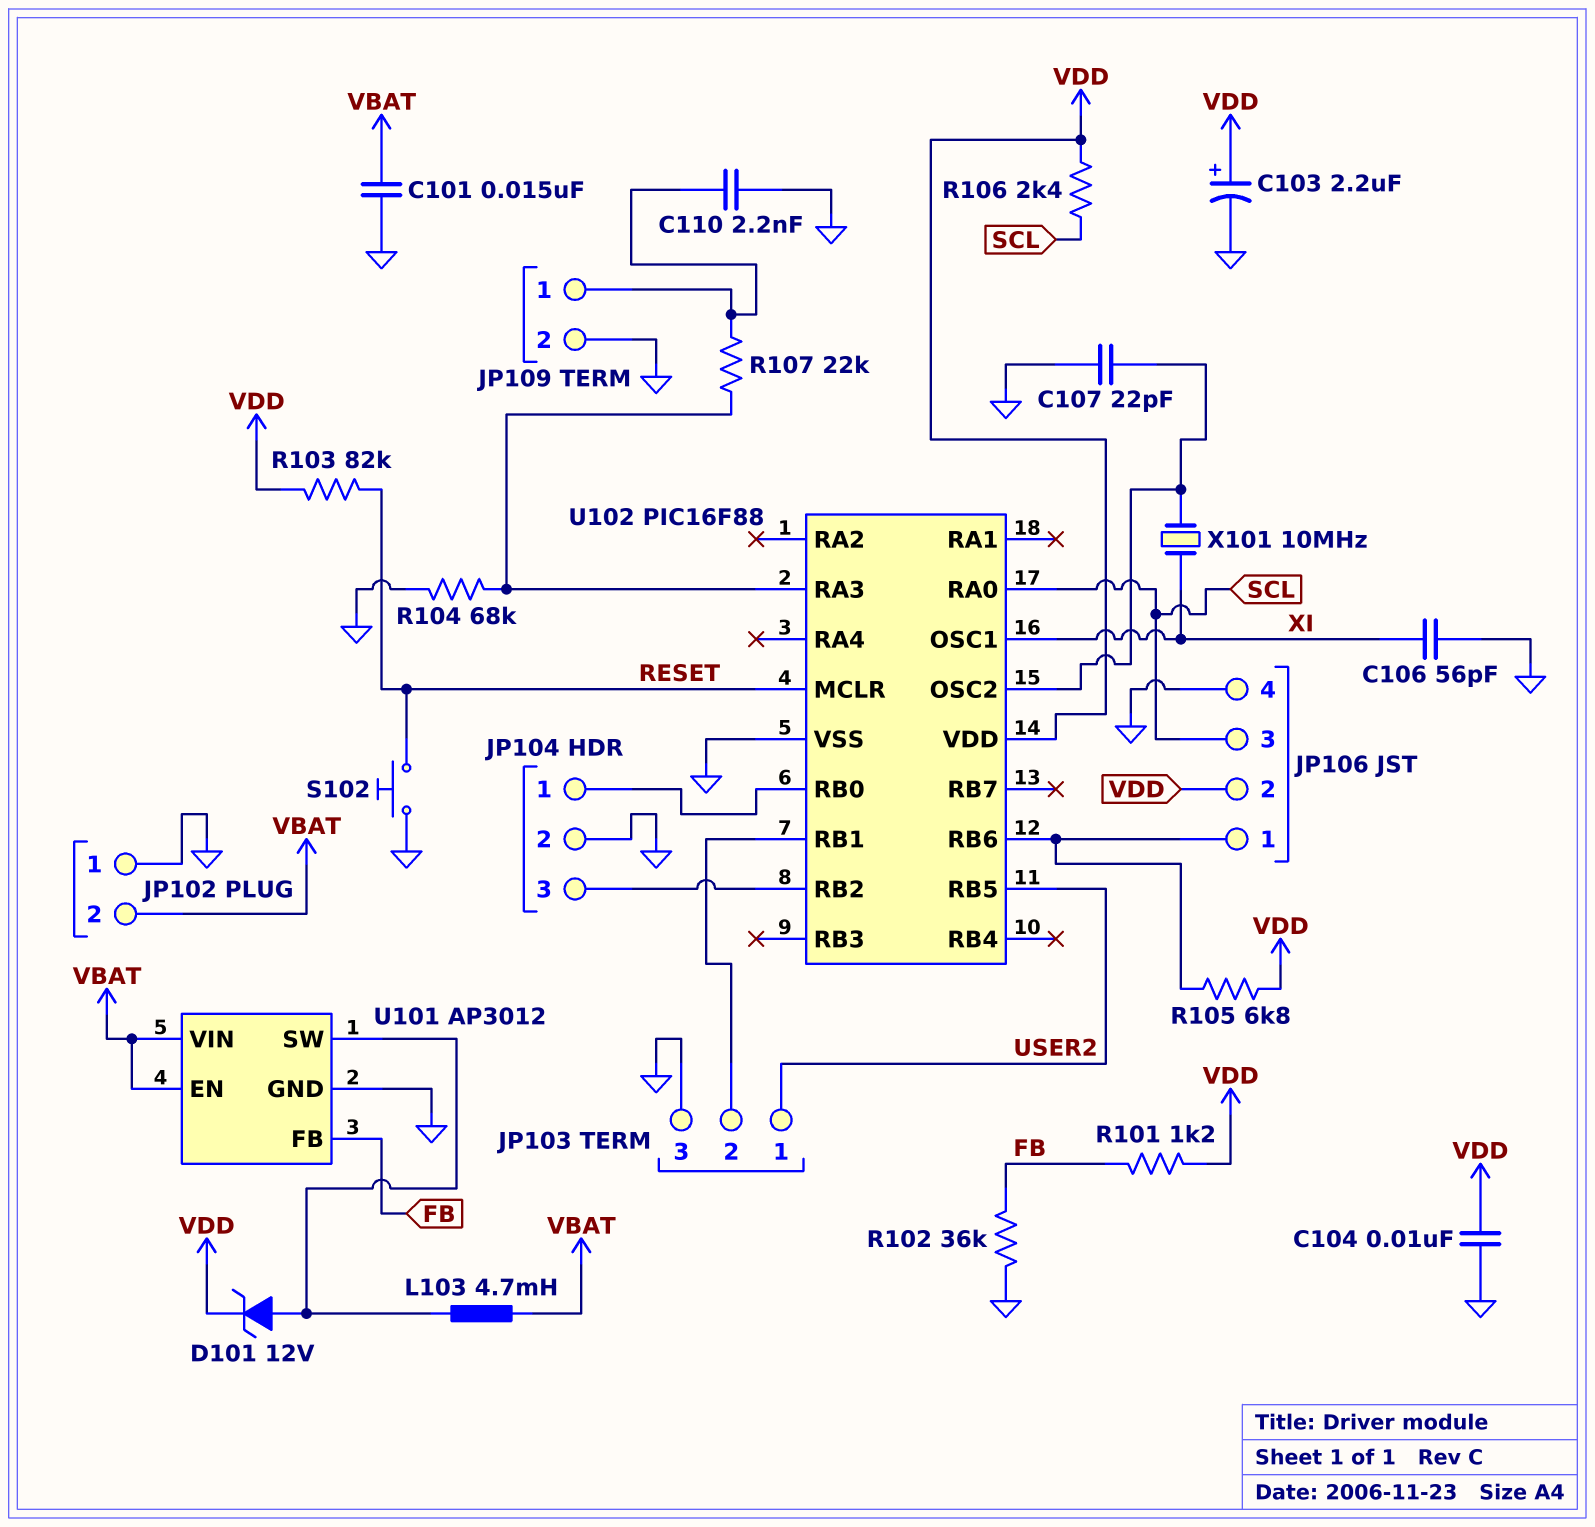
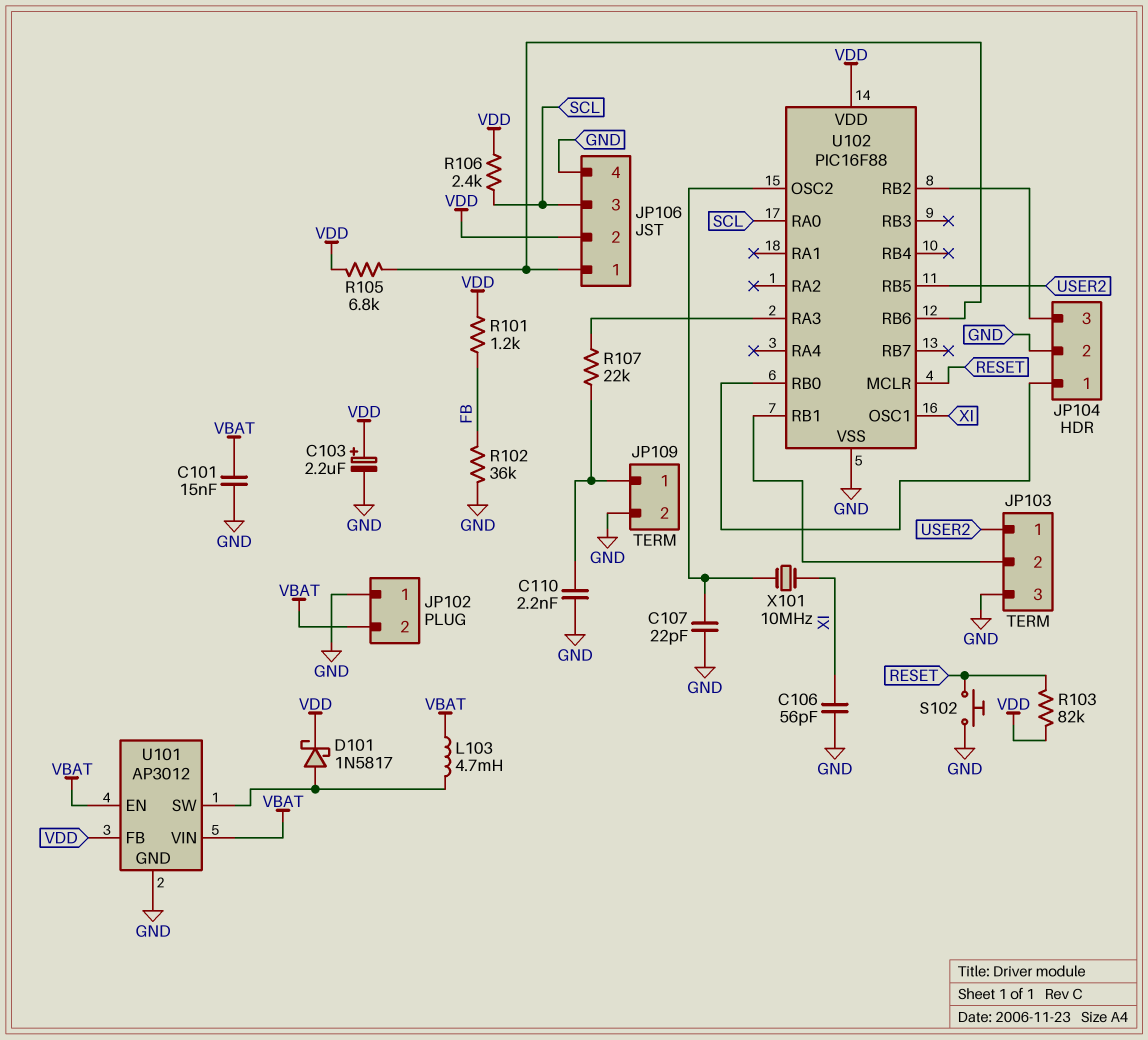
C104: 10nF (GND, VDD) -> none
D101: zener 12V (A U101/SW, K VDD) -> schottky 1N5817 (A U101/SW, K VDD)
R104: 68k (GND, U102/RA3) -> none
U101 pin FB: FB -> VDD

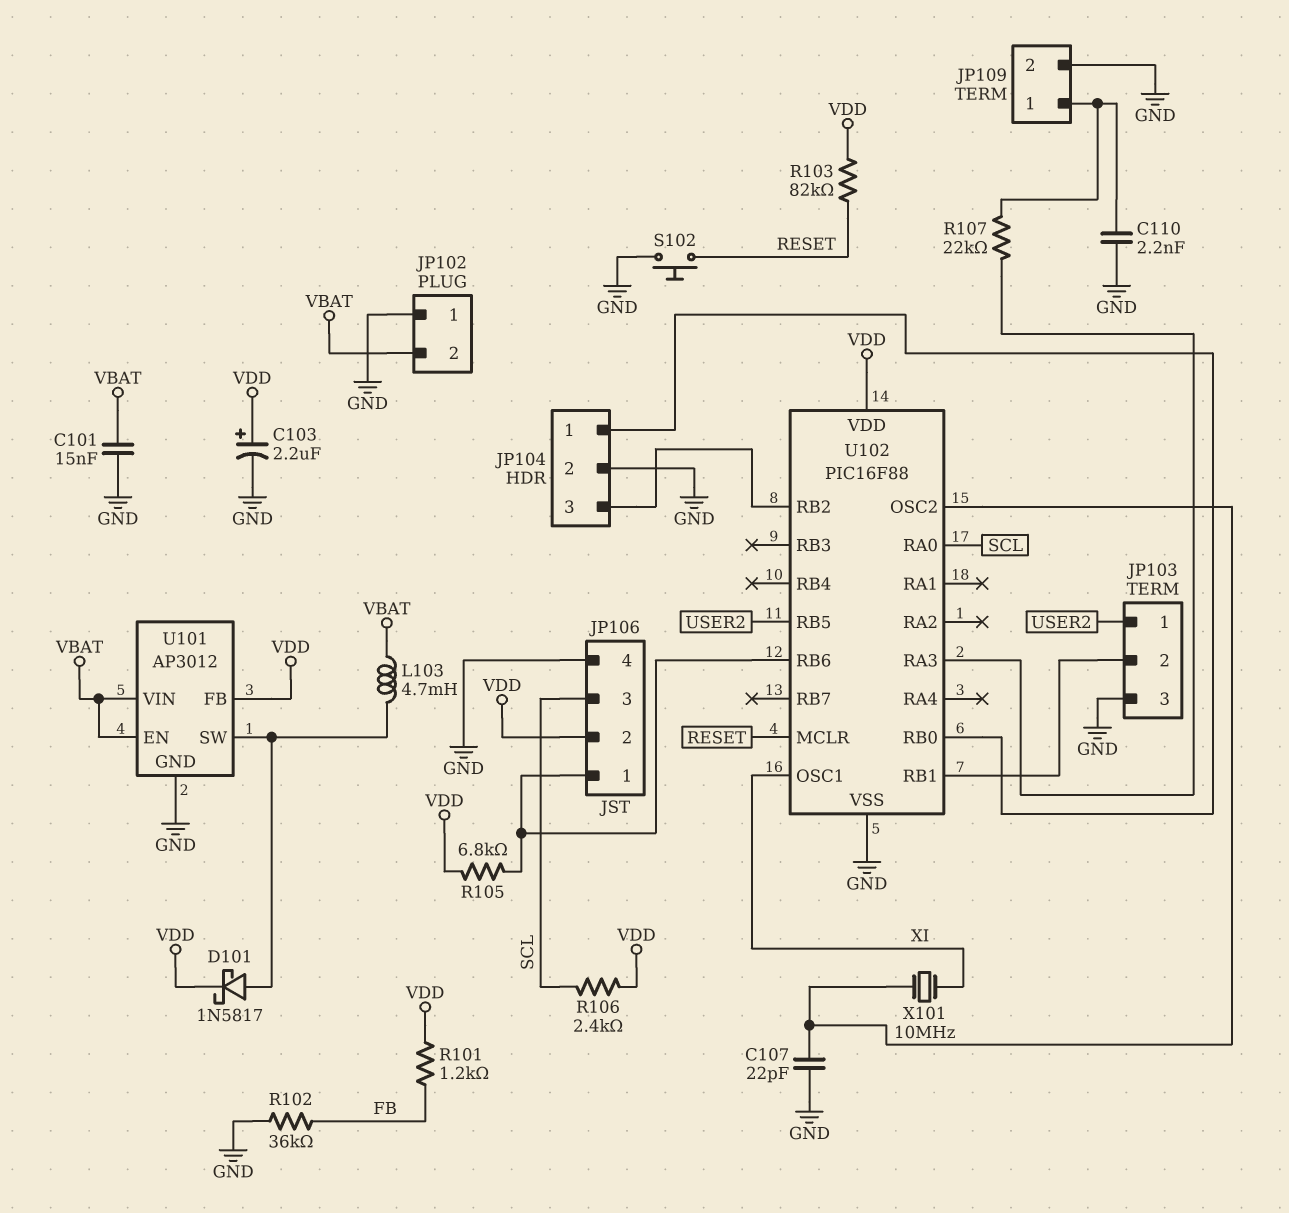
C106: 56pF (GND, XI) -> none

